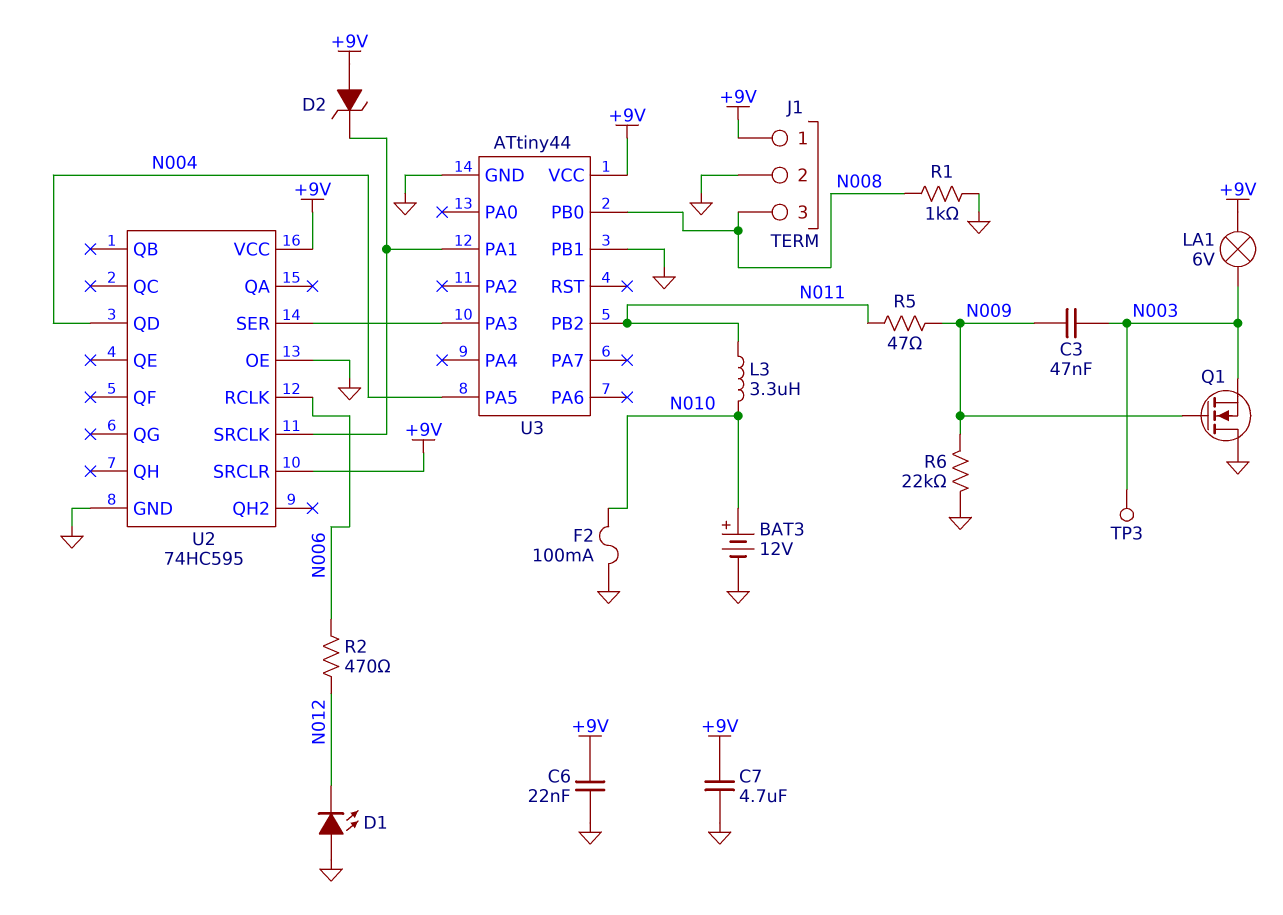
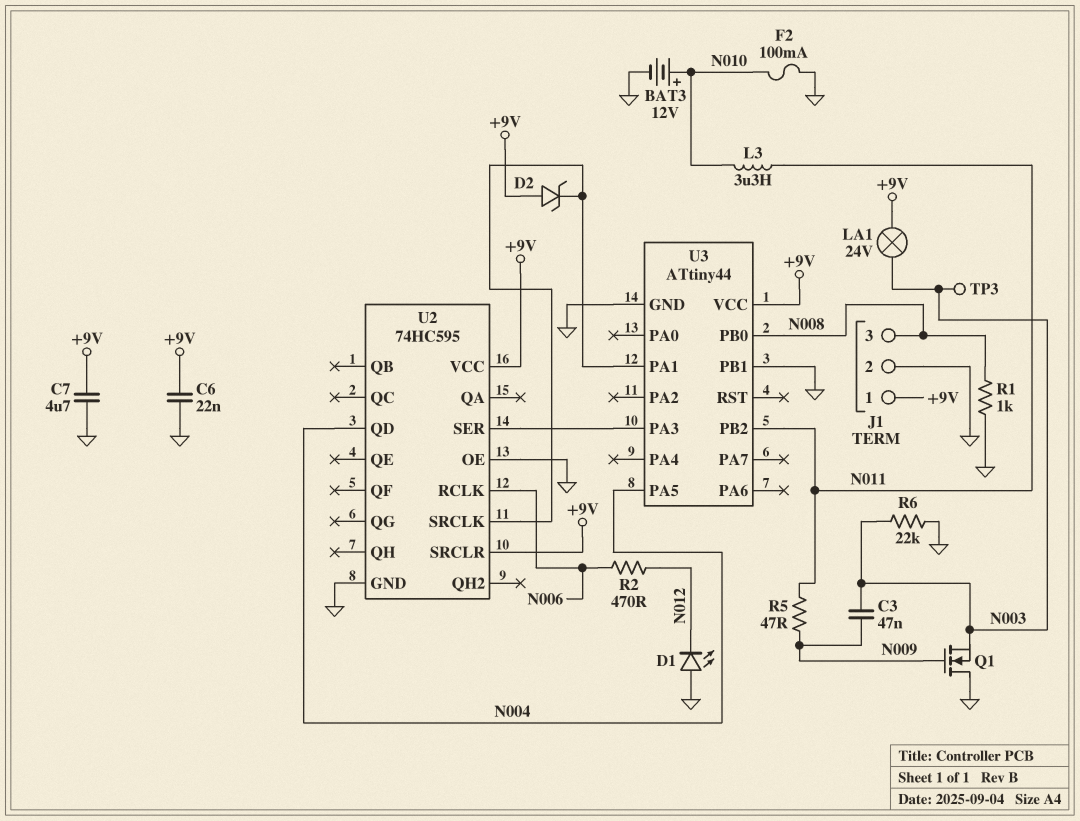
LA1: lamp 6V (+9V, N003) -> lamp 24V (+9V, N003)
R6: 22k (GND, N009) -> 22k (GND, N003)

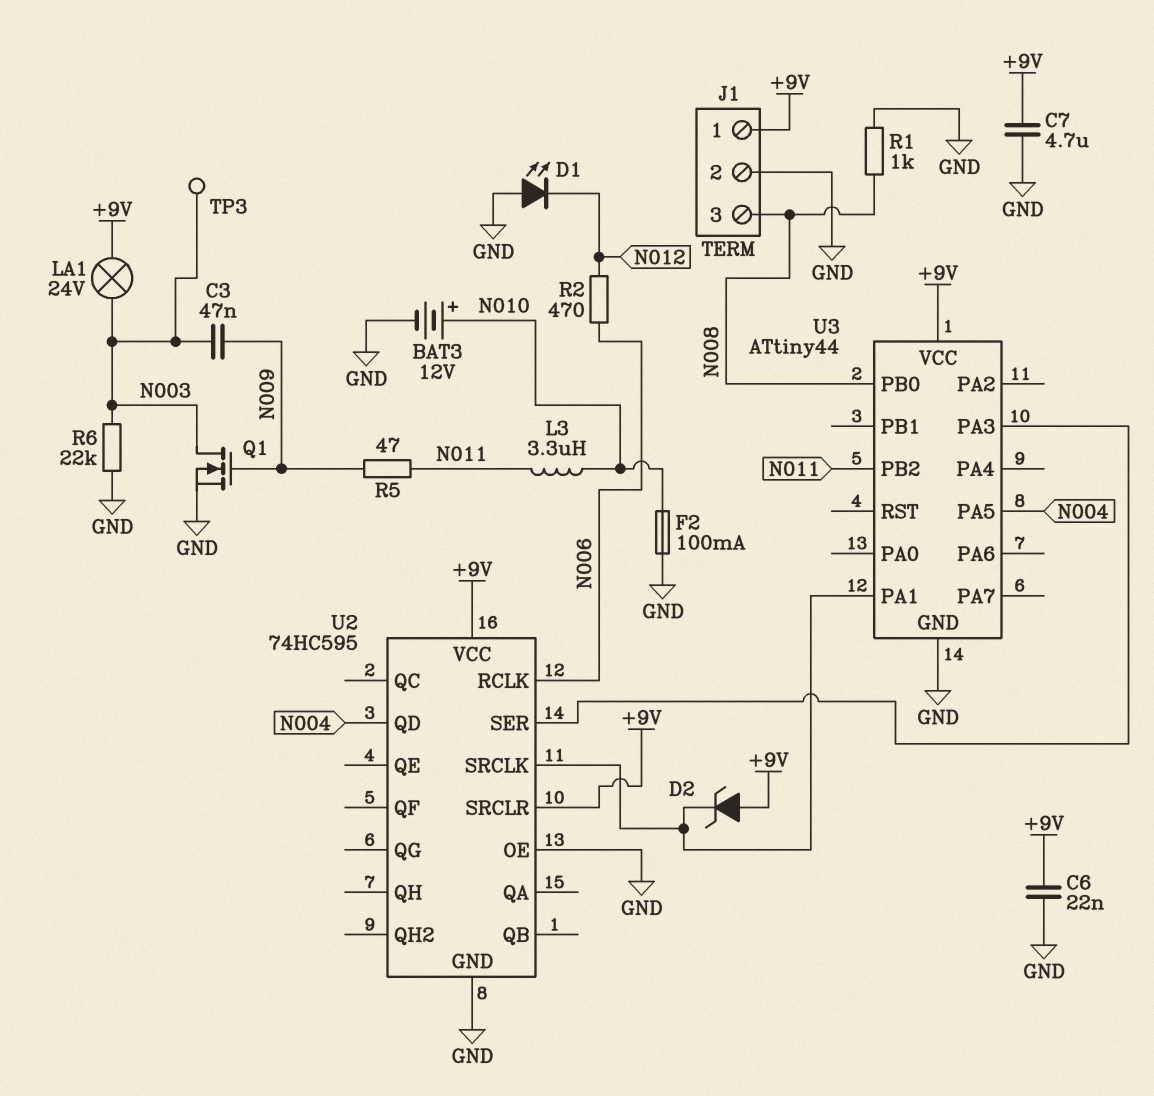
Q1: NMOS (G N009, D GND, S N003) -> NMOS (G N009, D N003, S GND)
U3 pin PB1: GND -> none

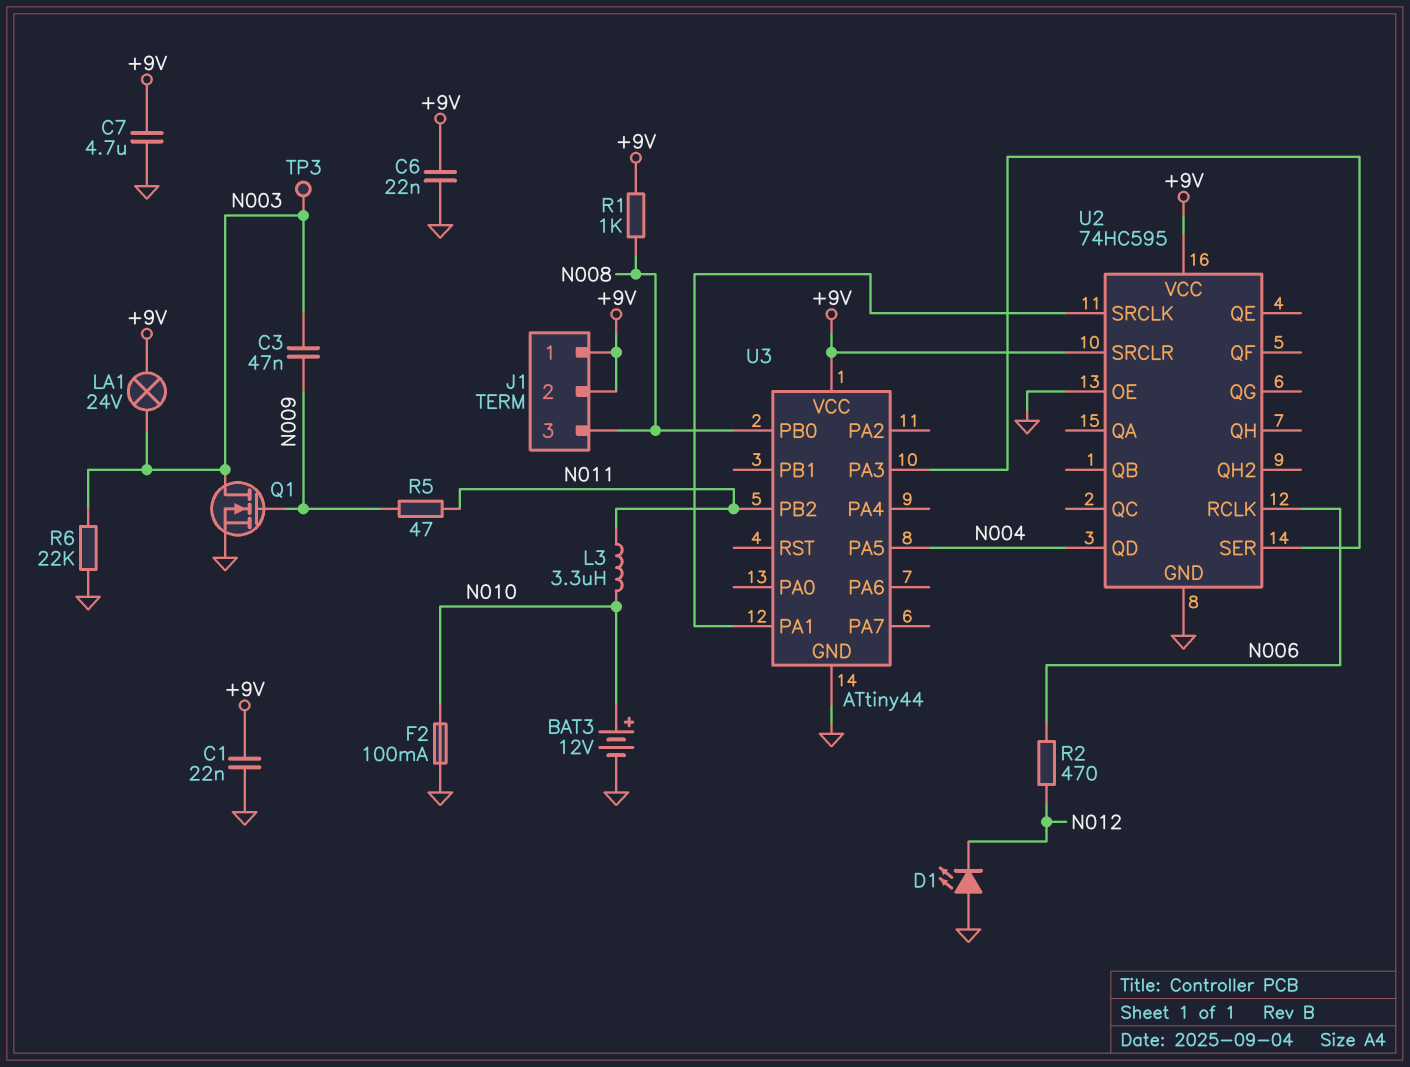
C1: none -> 22nF (+9V, GND)
D2: zener (A +9V, K U2/SRCLK) -> none
J1 pin 2: GND -> +9V
R1: 1k (GND, N008) -> 1k (+9V, N008)

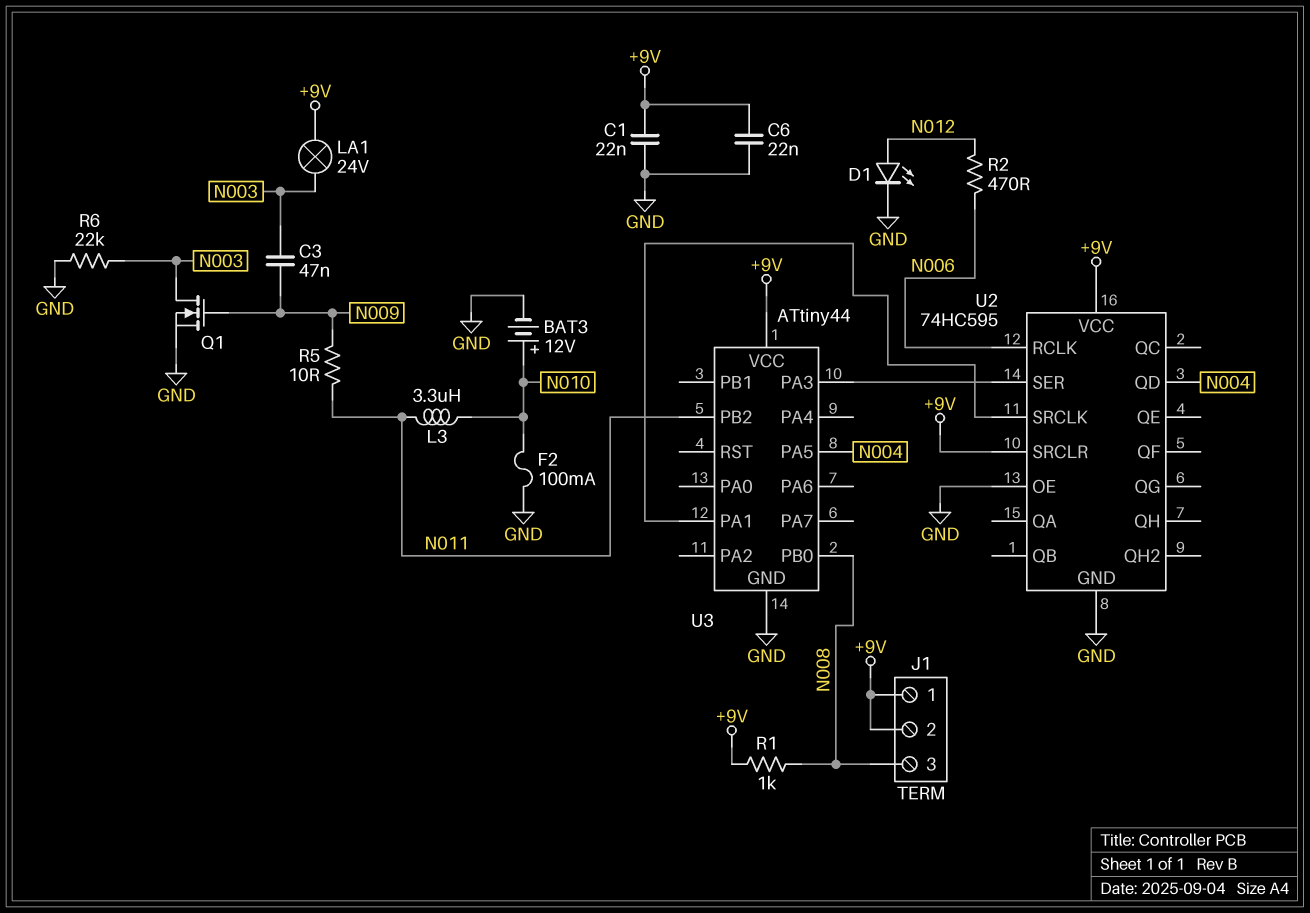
C7: 4.7uF (+9V, GND) -> none
D1: LED (A GND, K N012) -> LED (A N012, K GND)
R5: 47 (N009, N011) -> 10 (N009, N011)
TP3: test point (N003) -> none

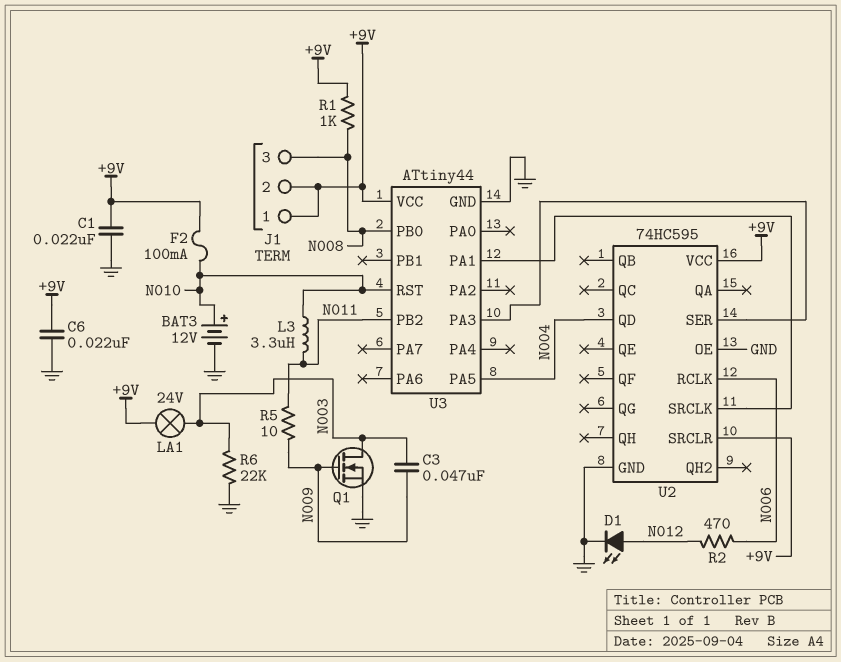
F2: 100mA (GND, N010) -> 100mA (+9V, N010)
U3 pin RST: none -> N010

